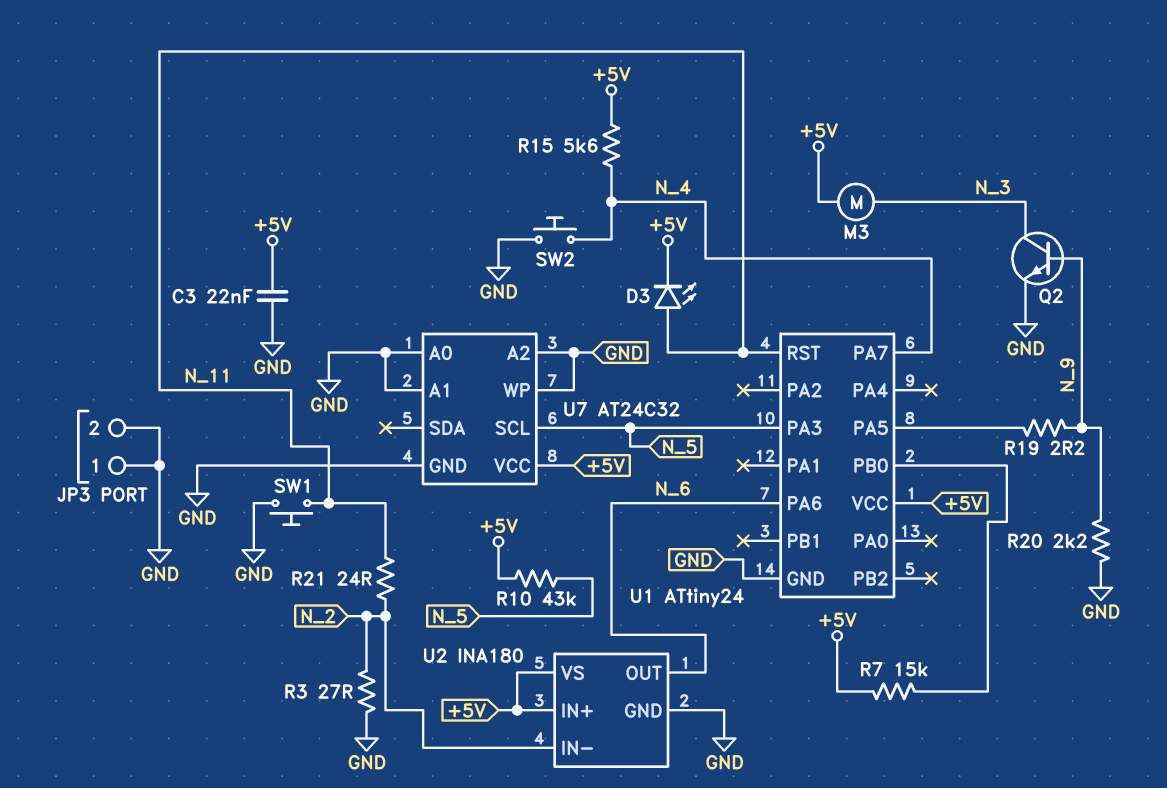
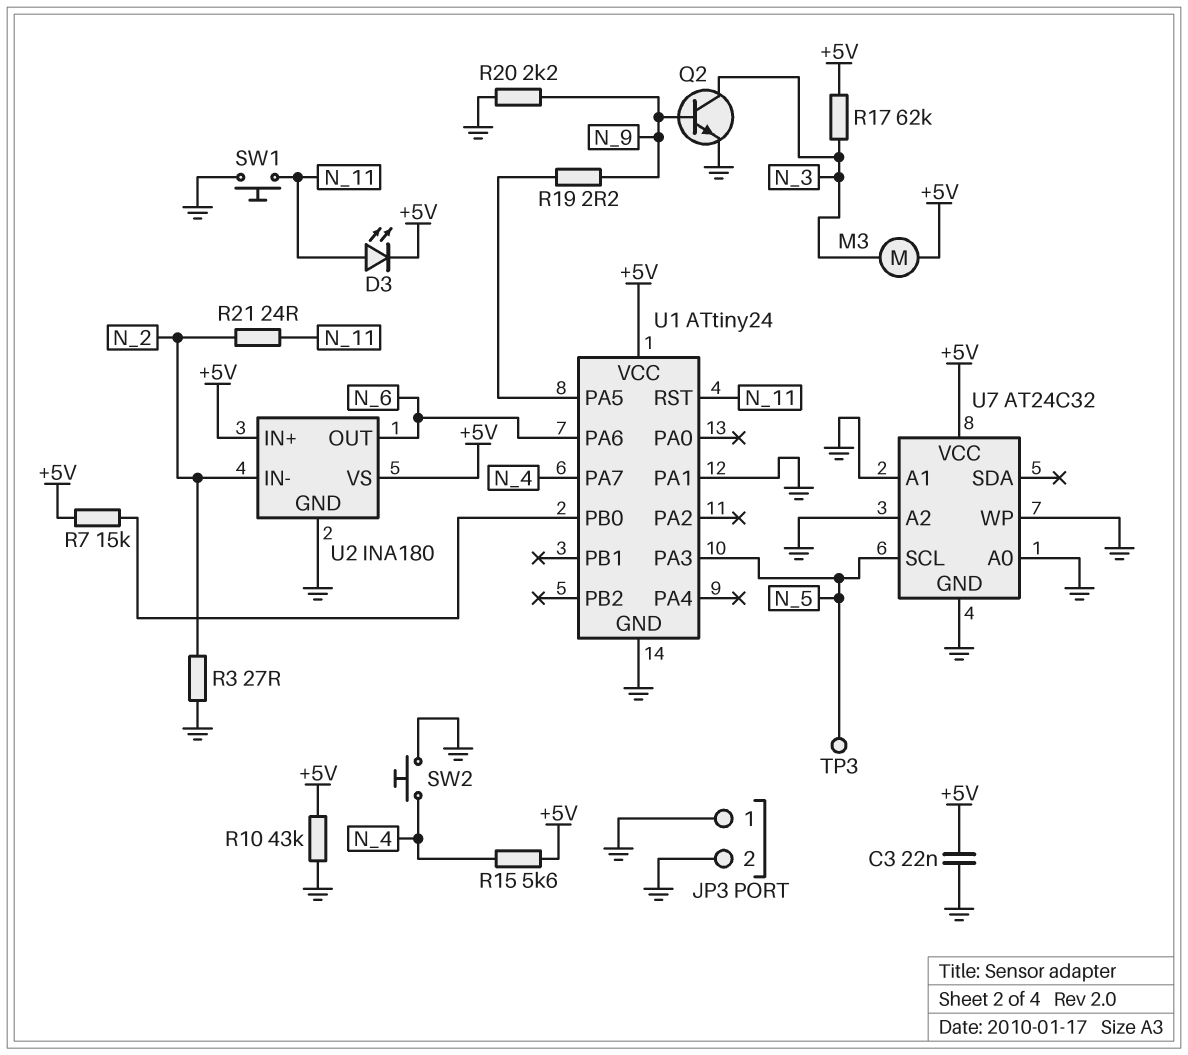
R10: 43k (+5V, N_5) -> 43k (+5V, GND)
R17: none -> 62k (+5V, N_3)
TP3: none -> test point (N_5)
U1 pin PA1: none -> GND

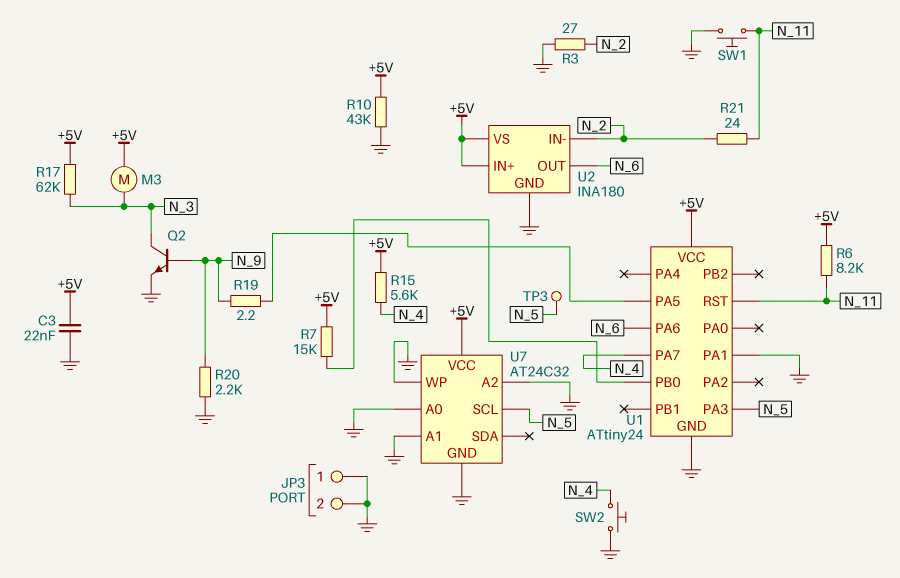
D3: LED (A N_11, K +5V) -> none
R6: none -> 8.2k (+5V, N_11)

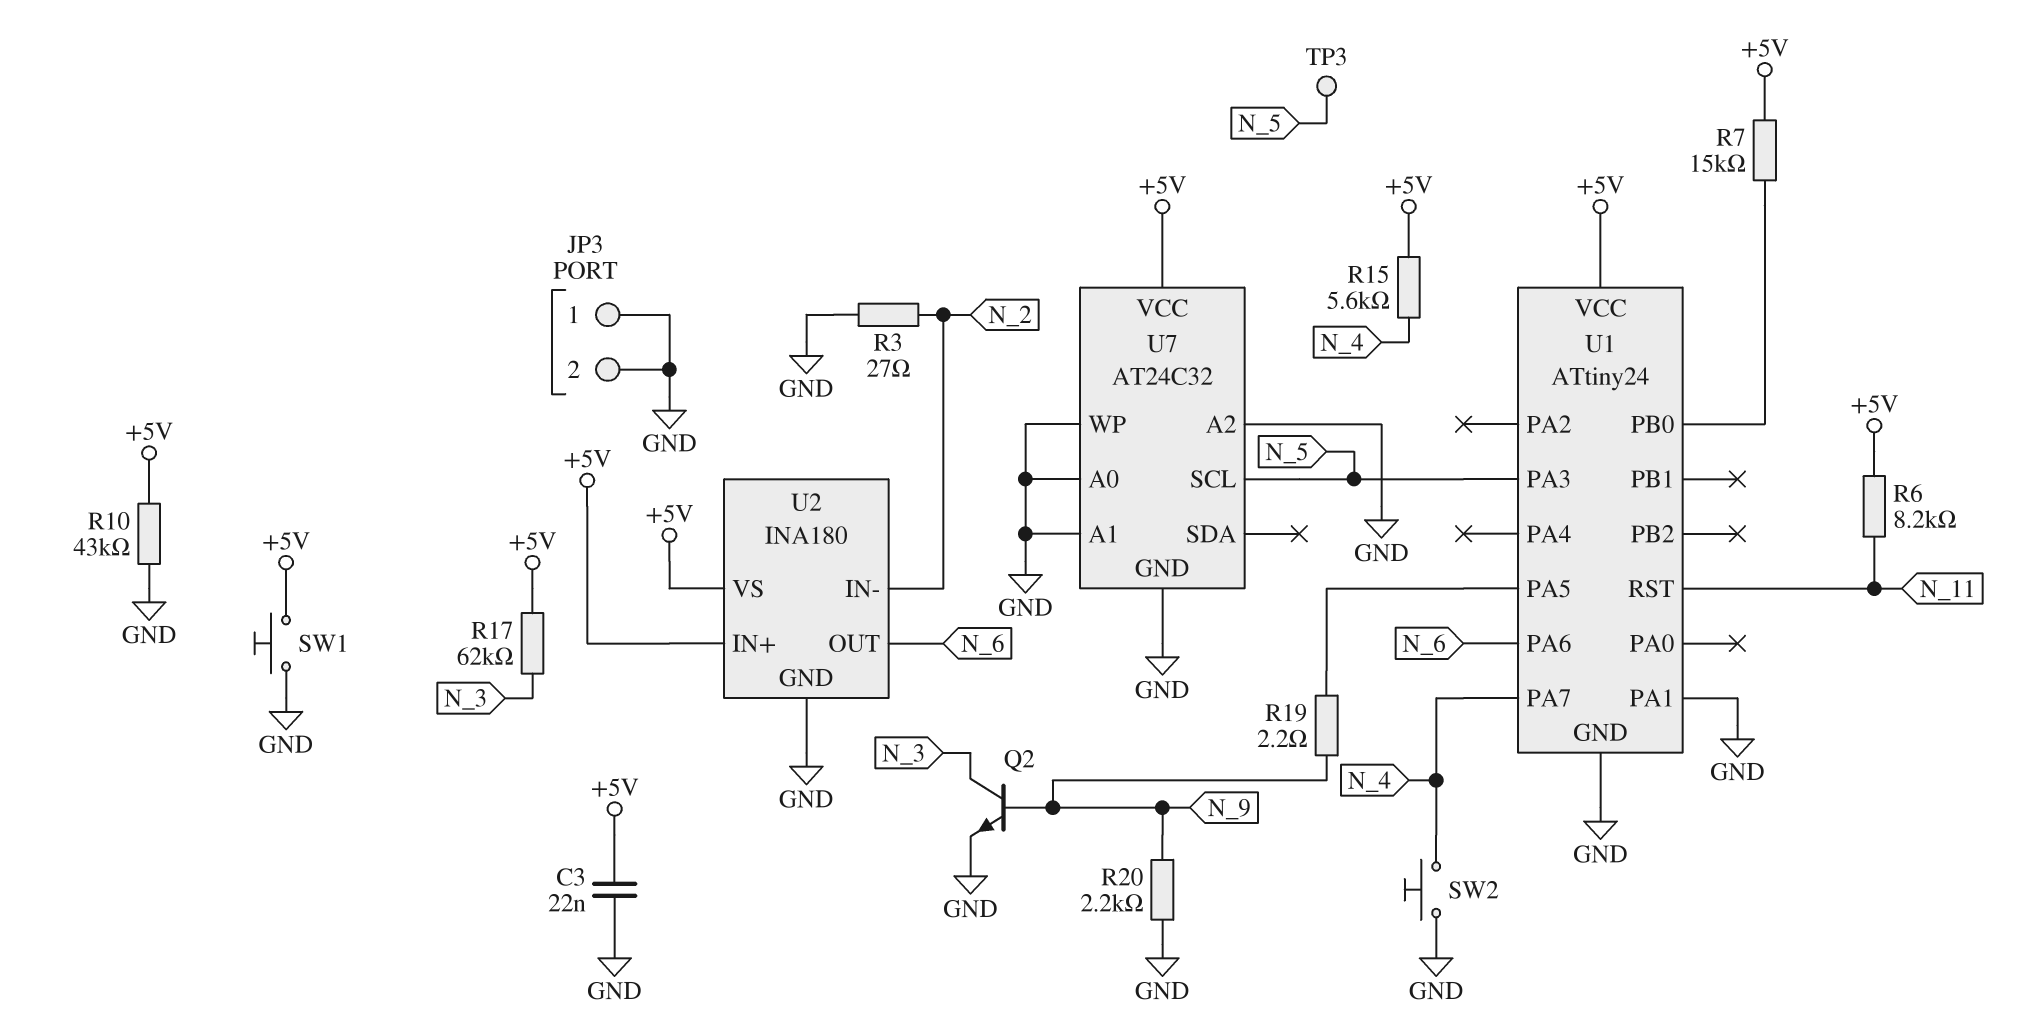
M3: motor (+5V, N_3) -> none
R21: 24 (N_2, N_11) -> none
SW1: button (GND, N_11) -> button (+5V, GND)

